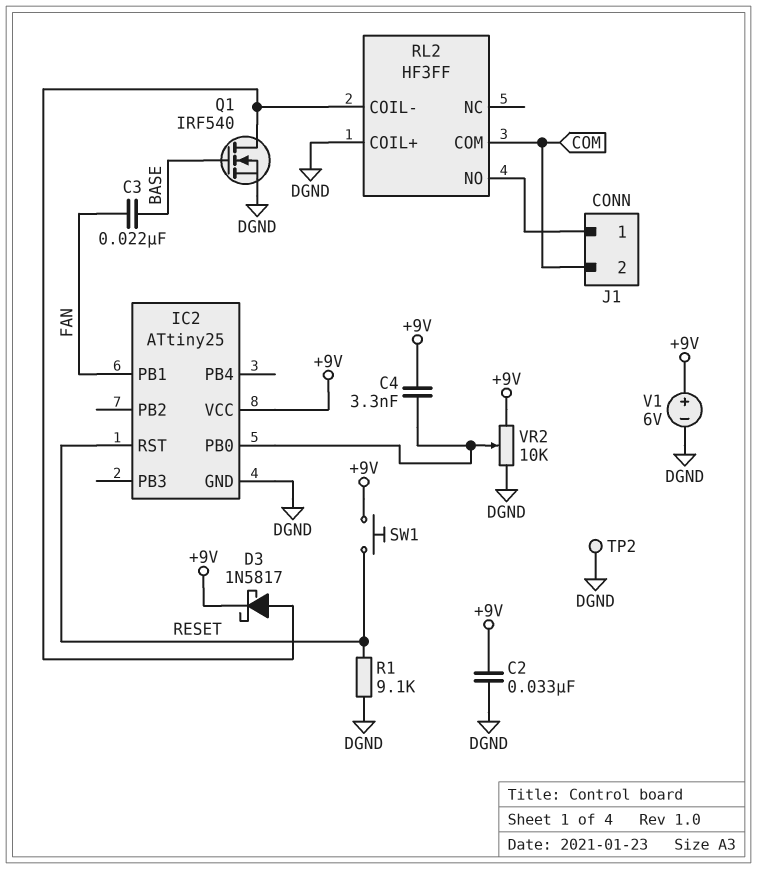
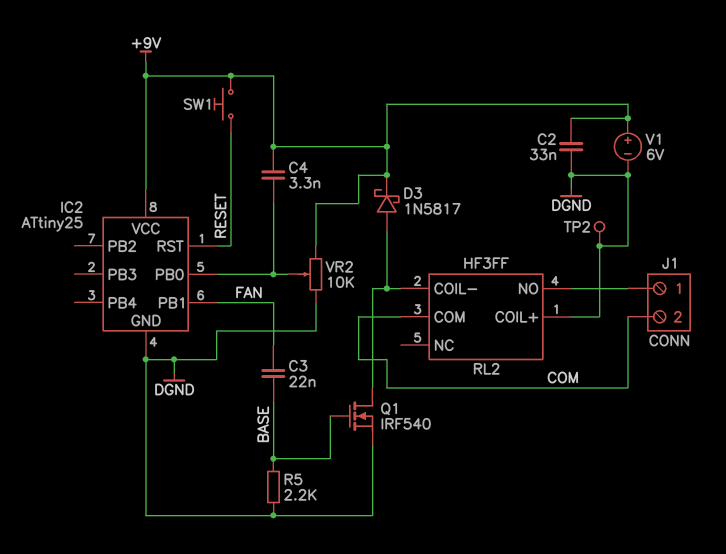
R1: 9.1k (DGND, RESET) -> none
R5: none -> 2.2k (BASE, DGND)

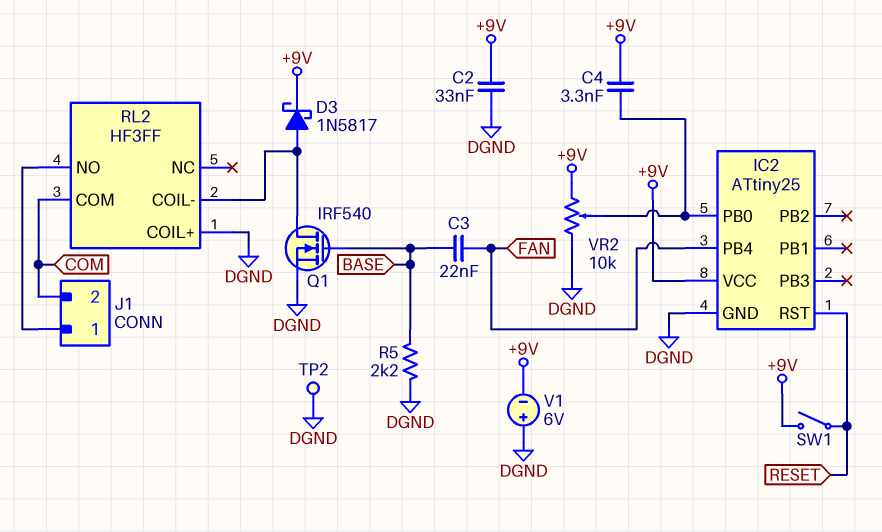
IC2 pin PB1: FAN -> none
IC2 pin PB4: none -> FAN
SW1: button (+9V, RESET) -> switch (+9V, RESET)
V1: 6V (plus +9V, minus DGND) -> 6V (plus DGND, minus +9V)

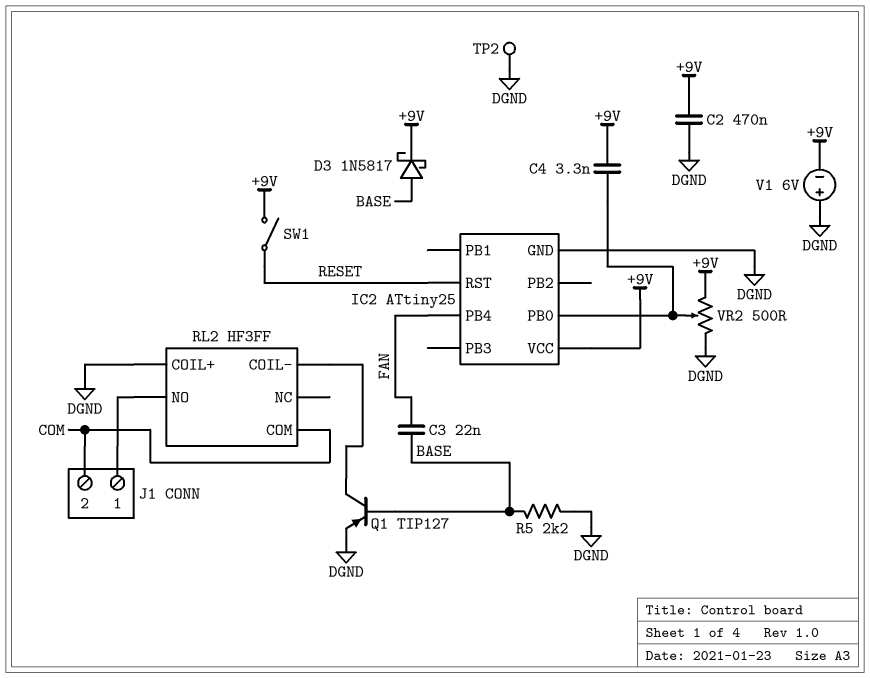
C2: 33nF (+9V, DGND) -> 470nF (+9V, DGND)
D3: schottky 1N5817 (A RL2/COIL-, K +9V) -> schottky 1N5817 (A BASE, K +9V)
Q1: NMOS IRF540 (G BASE, D RL2/COIL-, S DGND) -> PNP TIP127 (B BASE, C RL2/COIL-, E DGND)
VR2: 10k (+9V, DGND, wiper IC2/PB0) -> 500 (+9V, DGND, wiper IC2/PB0)

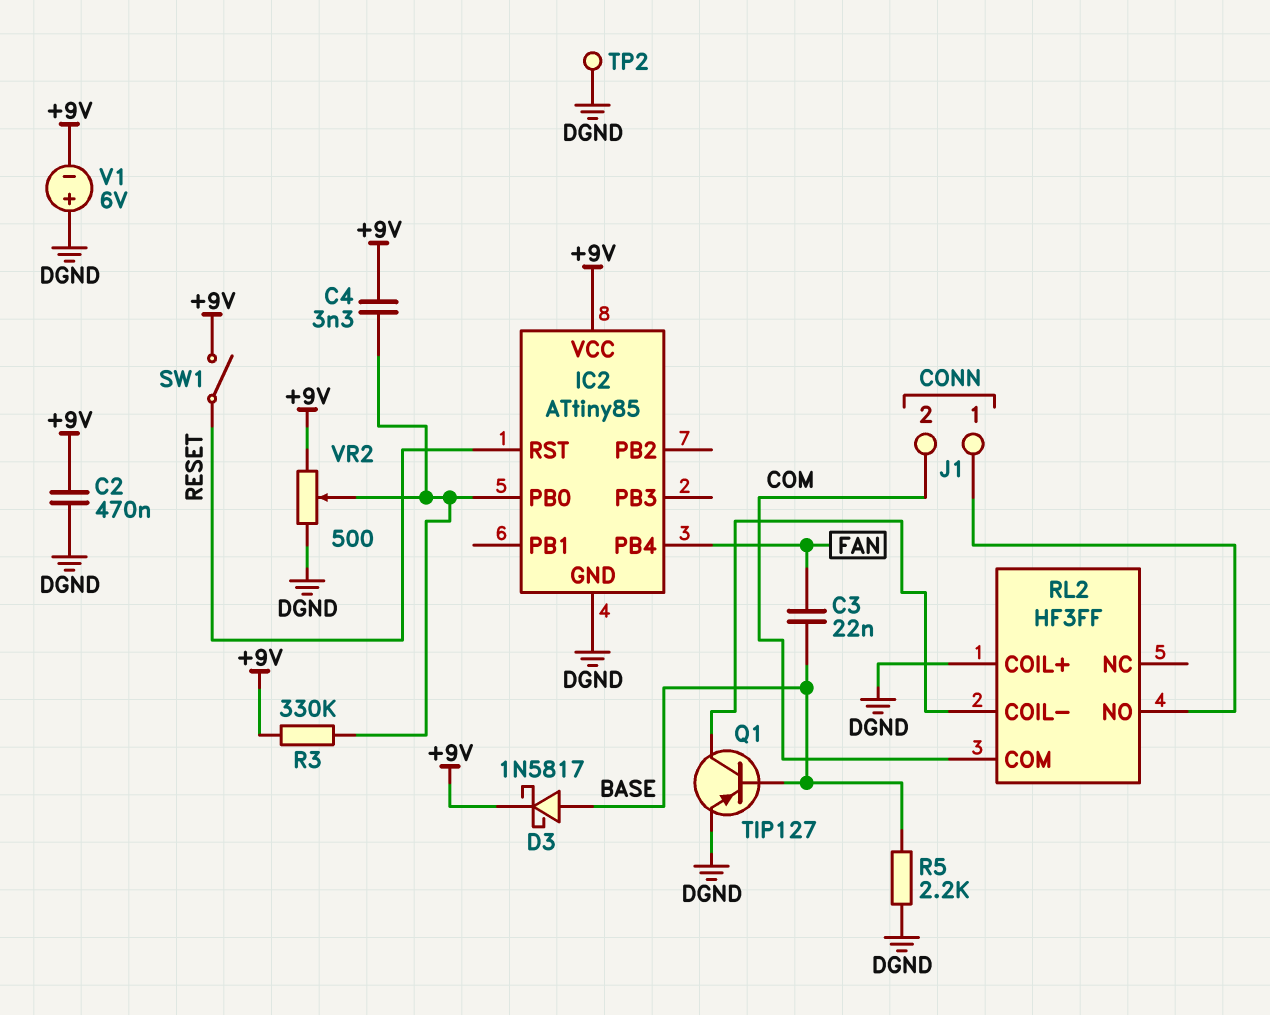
IC2: ATtiny25 -> ATtiny85
R3: none -> 330k (+9V, IC2/PB0)

